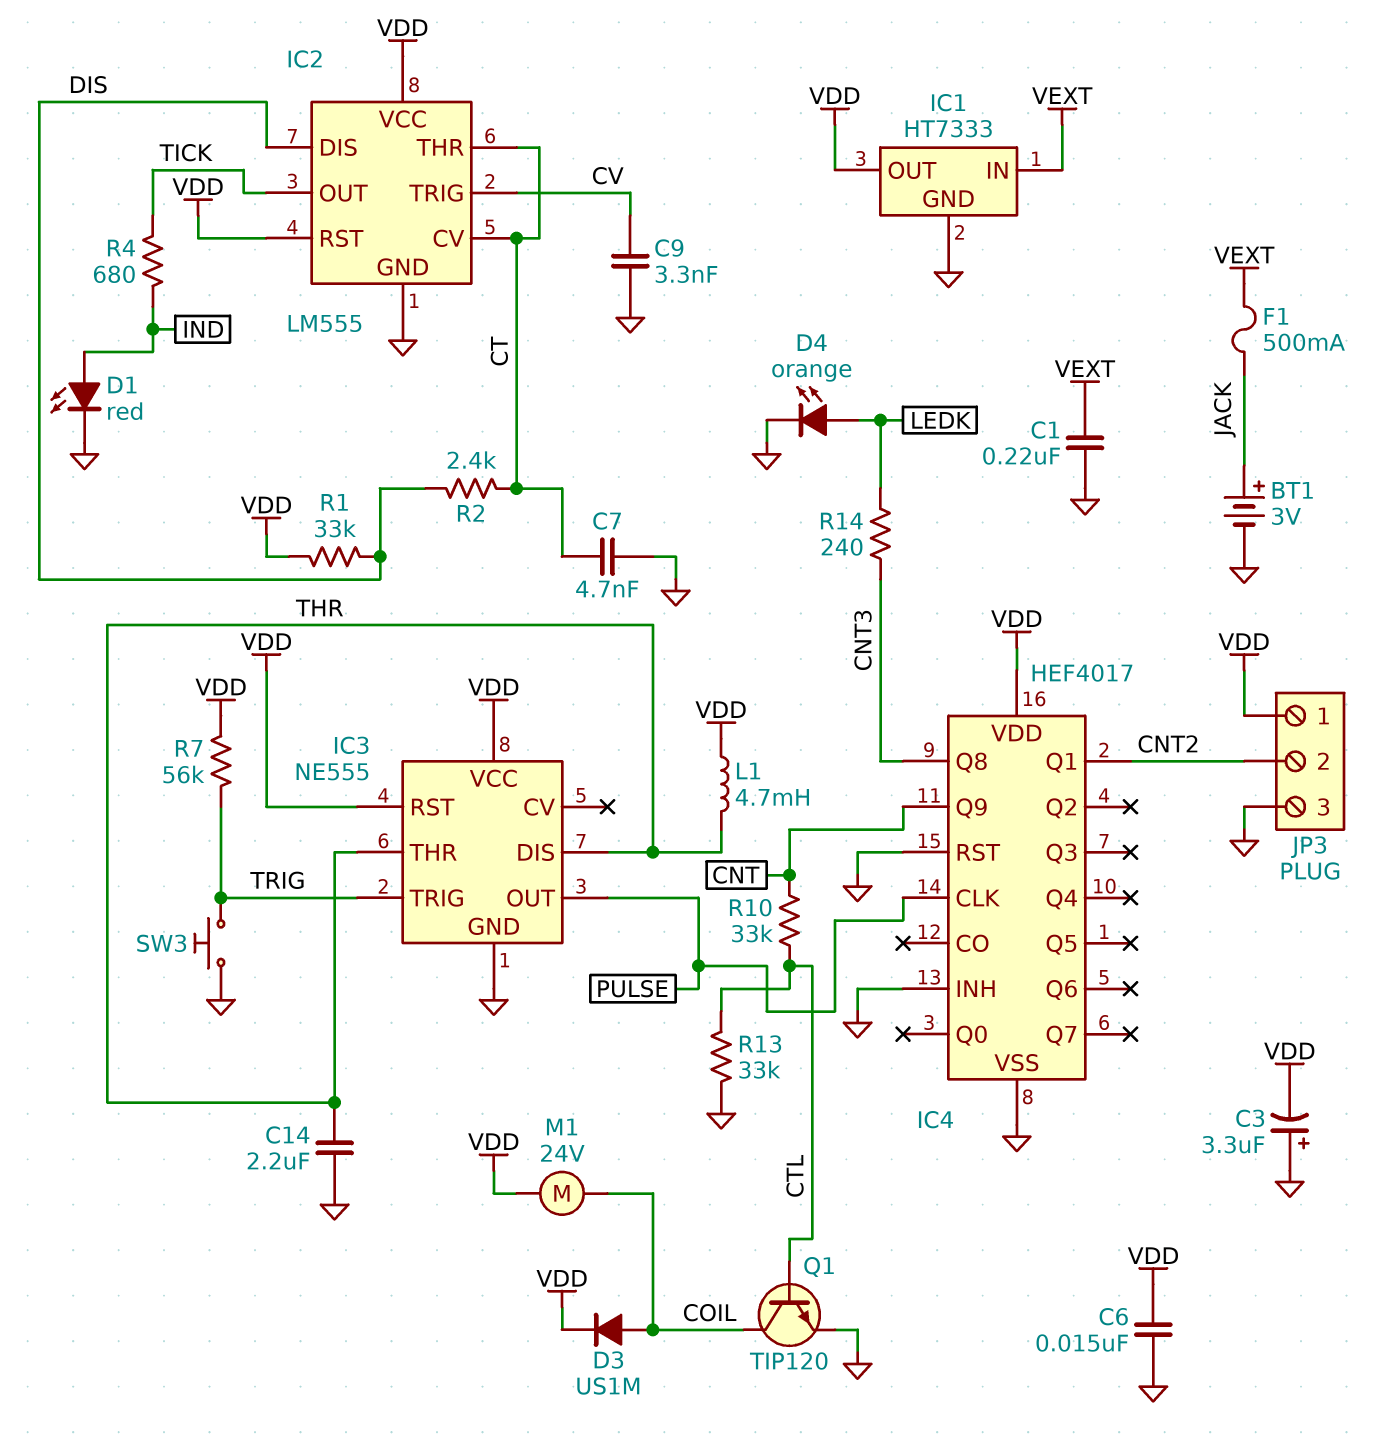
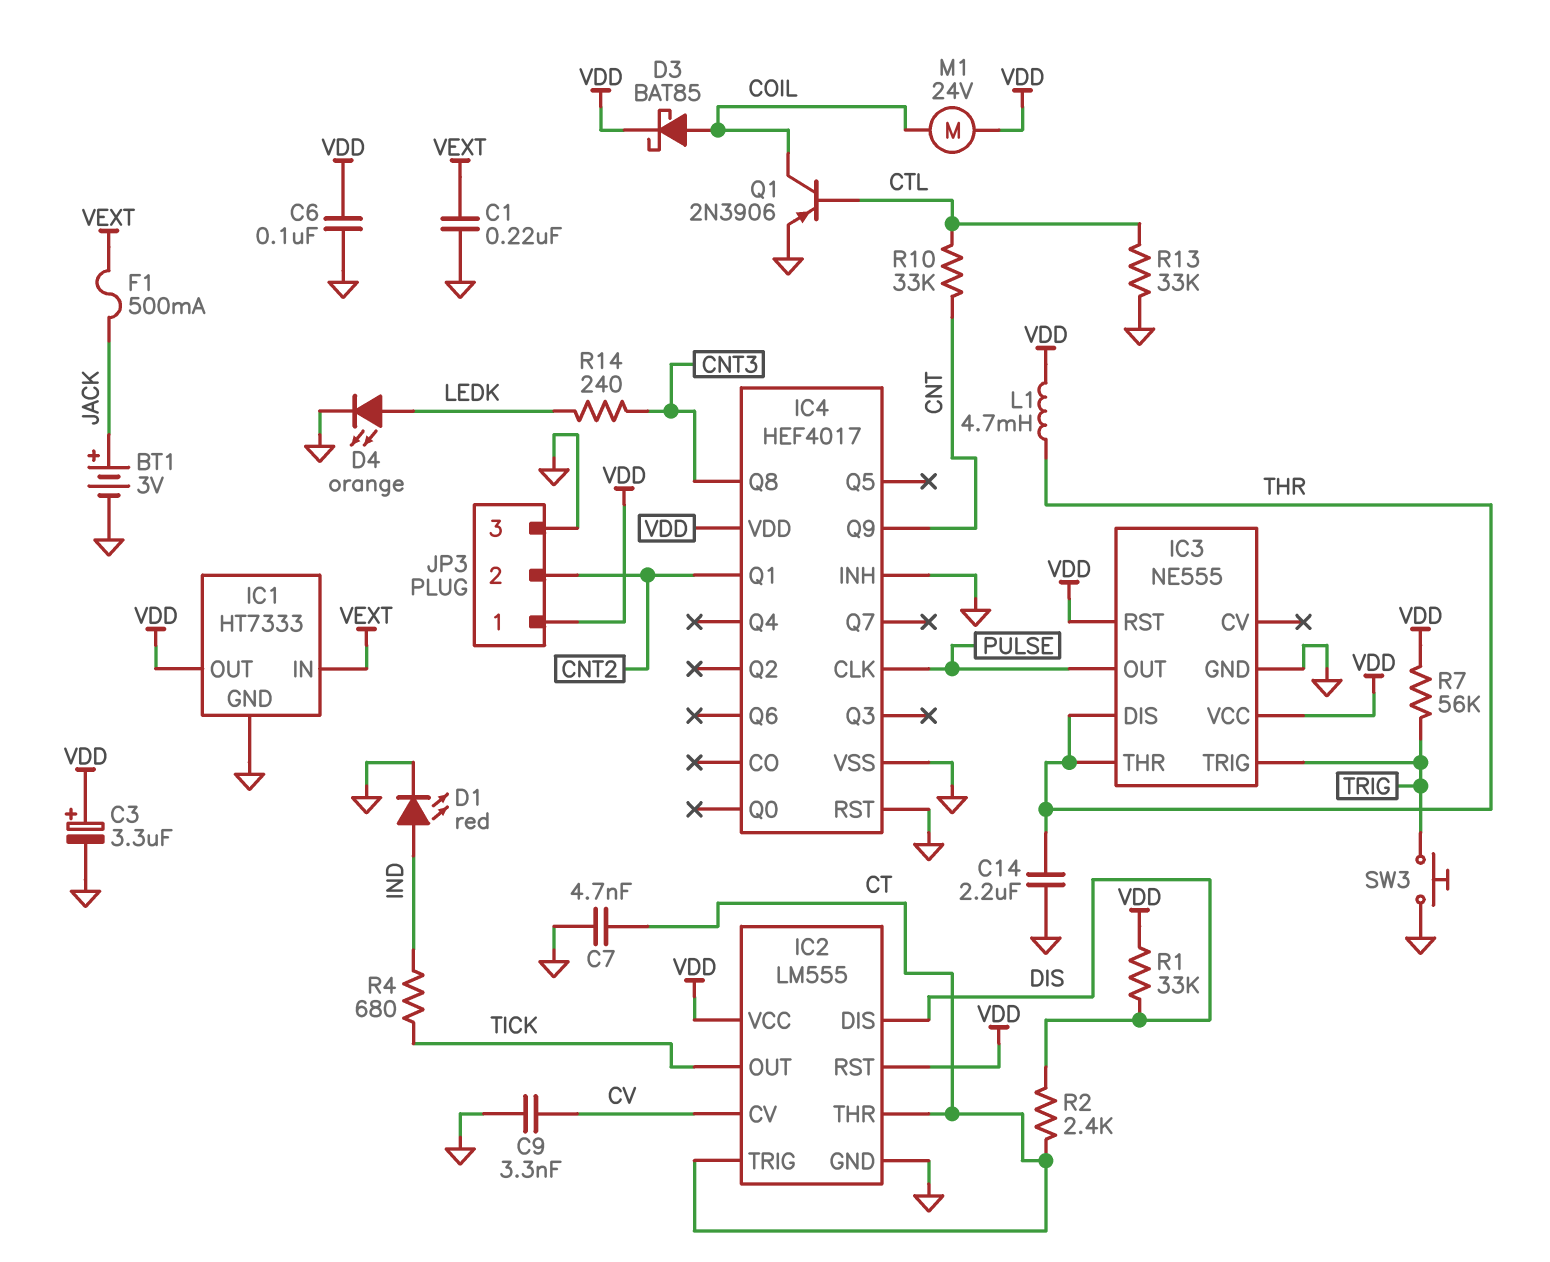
C3: 3.3uF (plus GND, minus VDD) -> 3.3uF (plus VDD, minus GND)
C6: 15nF (GND, VDD) -> 100nF (GND, VDD)
D3: diode US1M (A COIL, K VDD) -> schottky BAT85 (A COIL, K VDD)
IC2 pin CV: CT -> CV
IC2 pin TRIG: CV -> CT
Q1: NPN TIP120 (B CTL, C COIL, E GND) -> PNP 2N3906 (B CTL, C COIL, E GND)

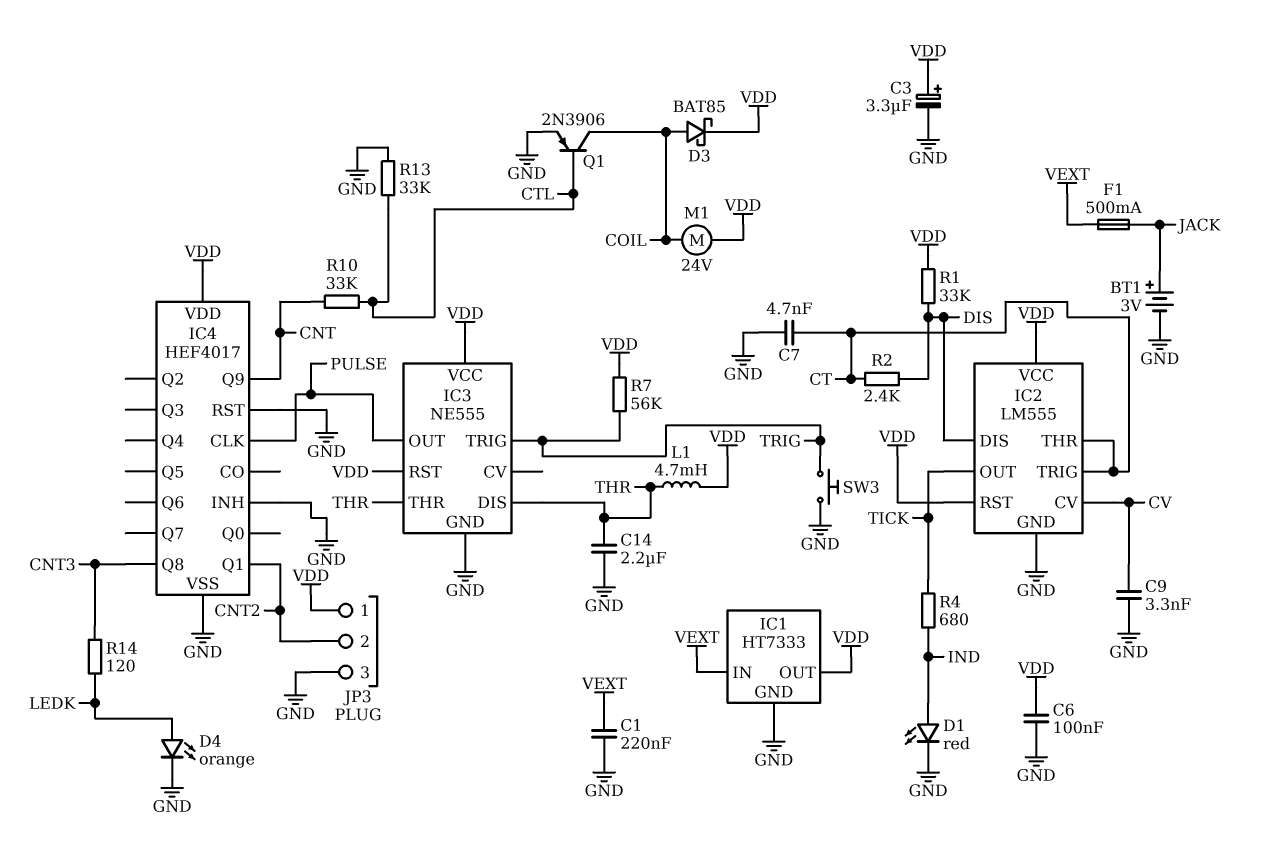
R14: 240 (CNT3, LEDK) -> 120 (CNT3, LEDK)

